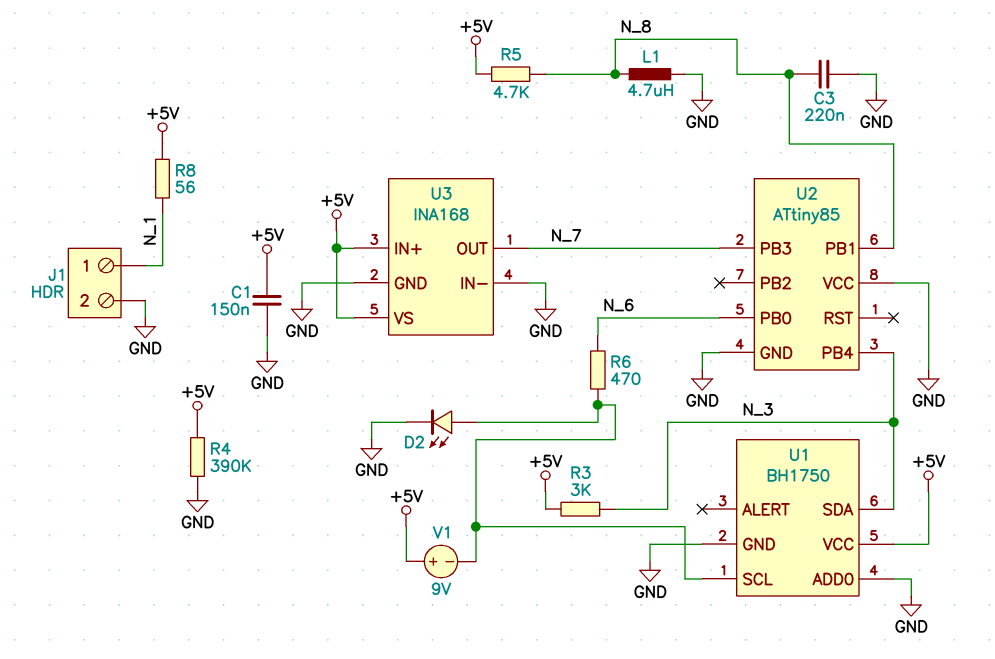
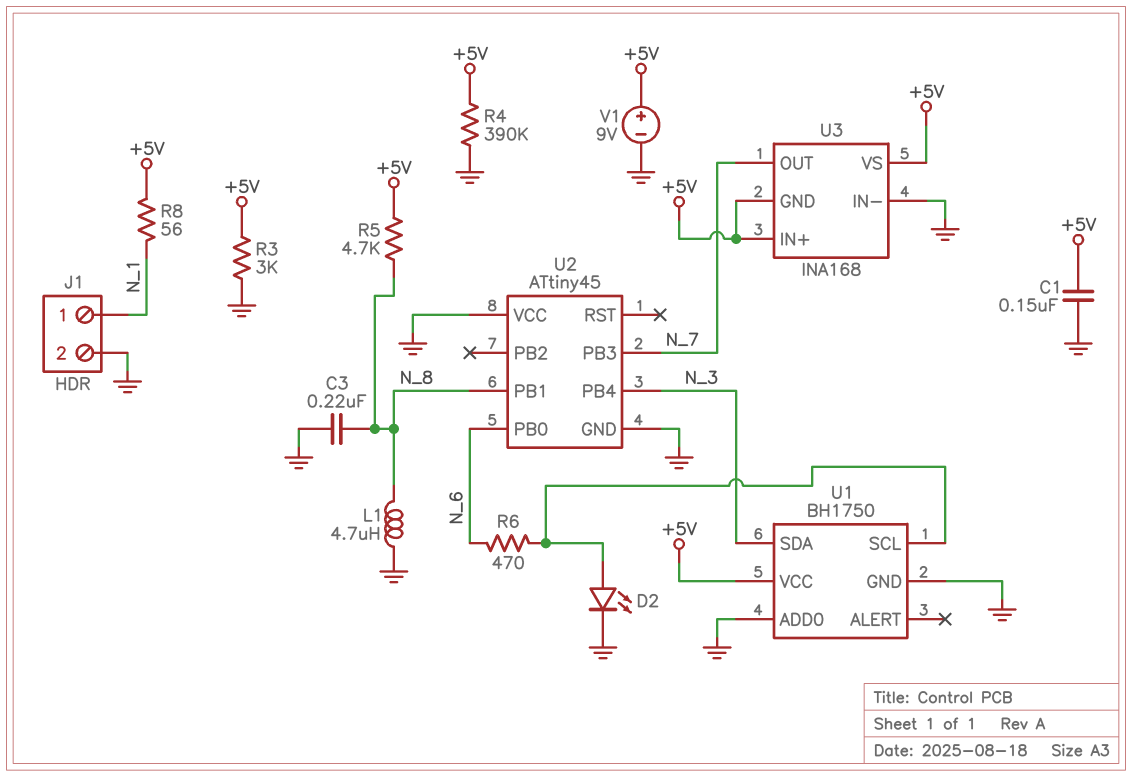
R3: 3k (+5V, N_3) -> 3k (+5V, GND)
U2: ATtiny85 -> ATtiny45
U3 pin GND: GND -> +5V
V1: 9V (plus +5V, minus U1/SCL) -> 9V (plus +5V, minus GND)

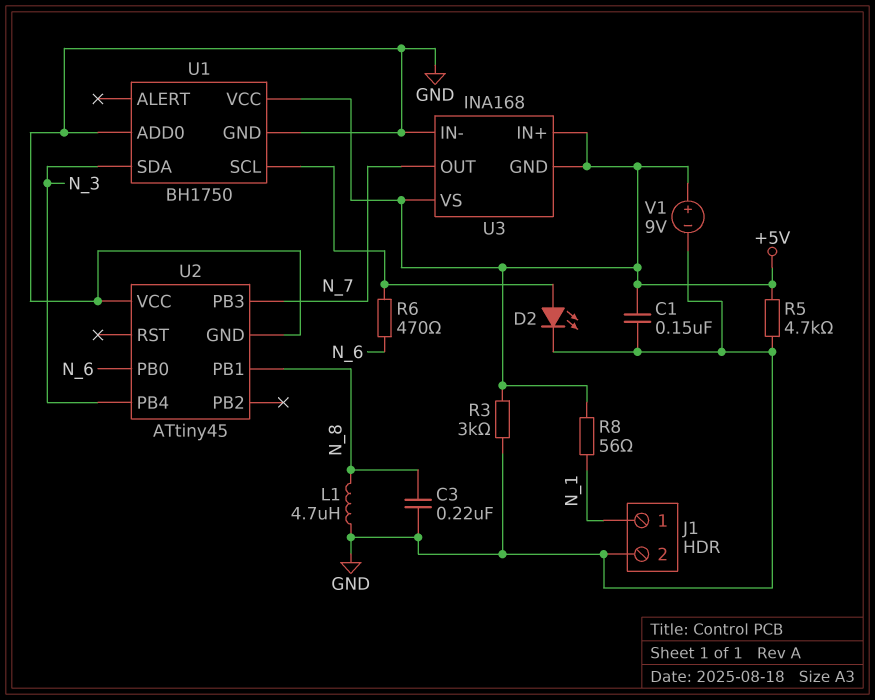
R4: 390k (+5V, GND) -> none
R5: 4.7k (+5V, N_8) -> 4.7k (+5V, GND)

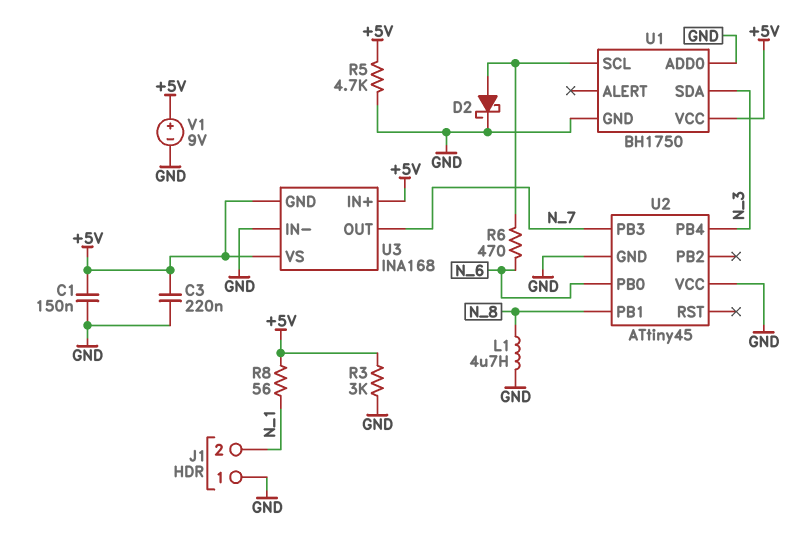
C3: 220nF (GND, N_8) -> 220nF (+5V, GND)
D2: LED (A U1/SCL, K GND) -> schottky (A U1/SCL, K GND)
J1 pin 1: N_1 -> GND
J1 pin 2: GND -> N_1

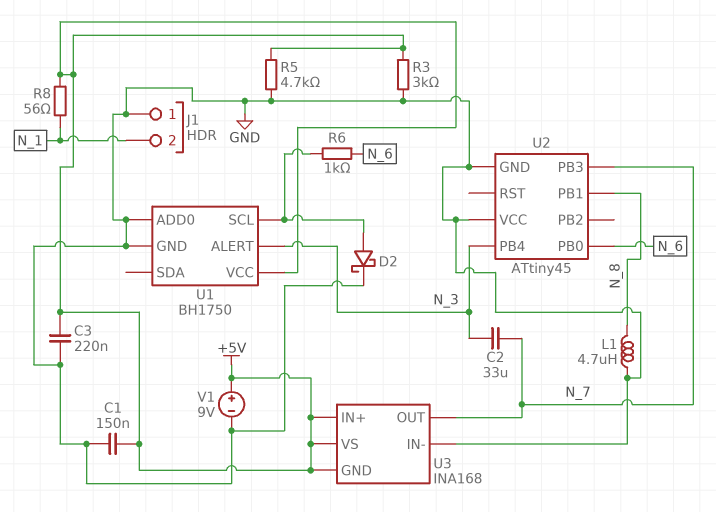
C2: none -> 33uF (N_3, N_7)
R6: 470 (N_6, U1/SCL) -> 1k (N_6, U1/SCL)
U1 pin ALERT: none -> N_3
U1 pin SDA: N_3 -> none

